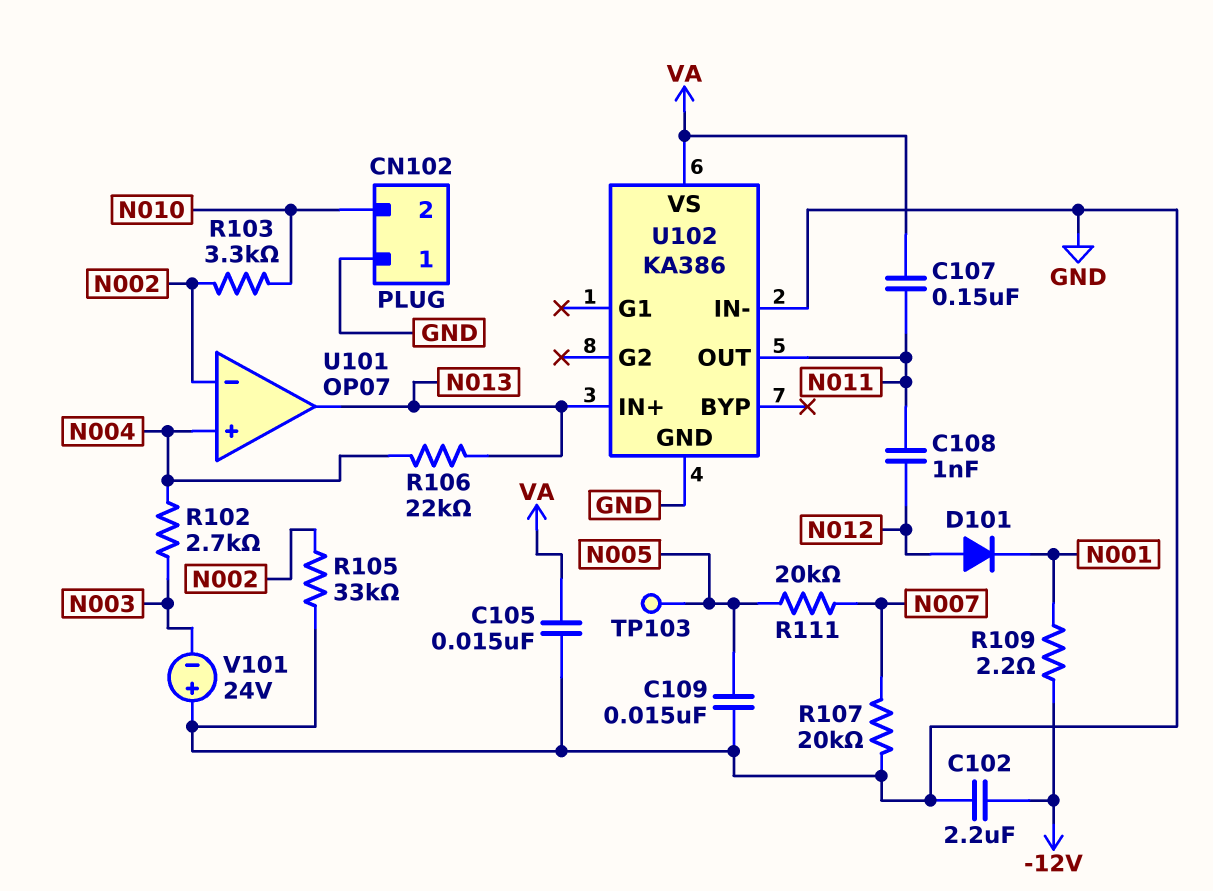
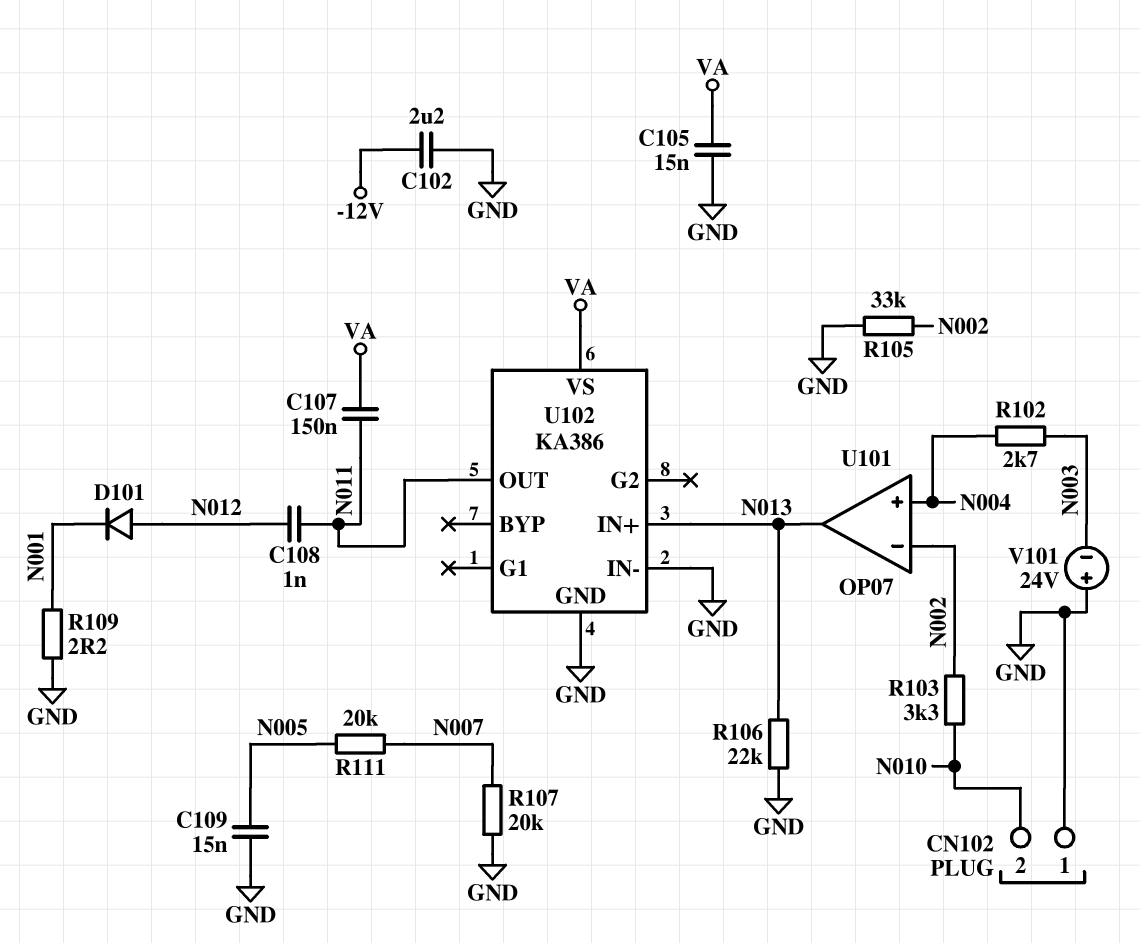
R106: 22k (N004, N013) -> 22k (GND, N013)
R109: 2.2 (-12V, N001) -> 2.2 (GND, N001)
TP103: test point (N005) -> none

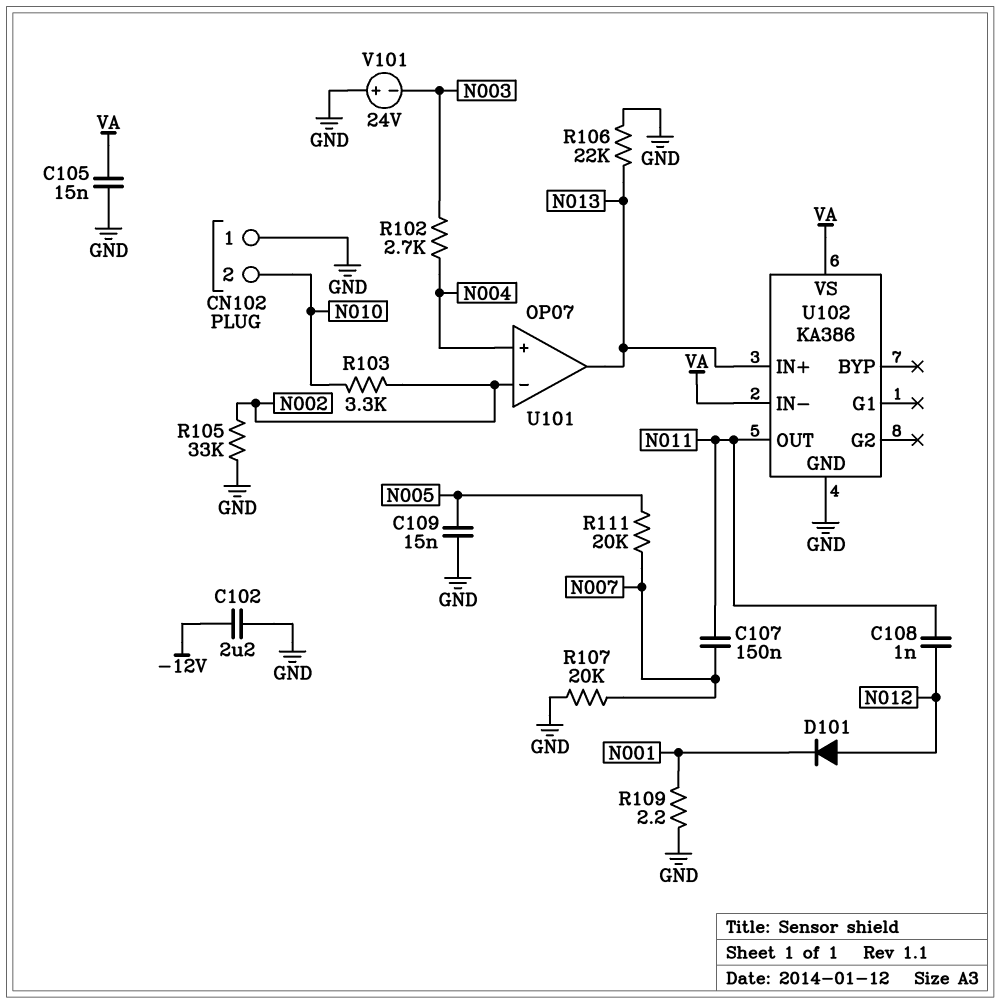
C107: 150nF (N011, VA) -> 150nF (N007, N011)
U102 pin IN-: GND -> VA

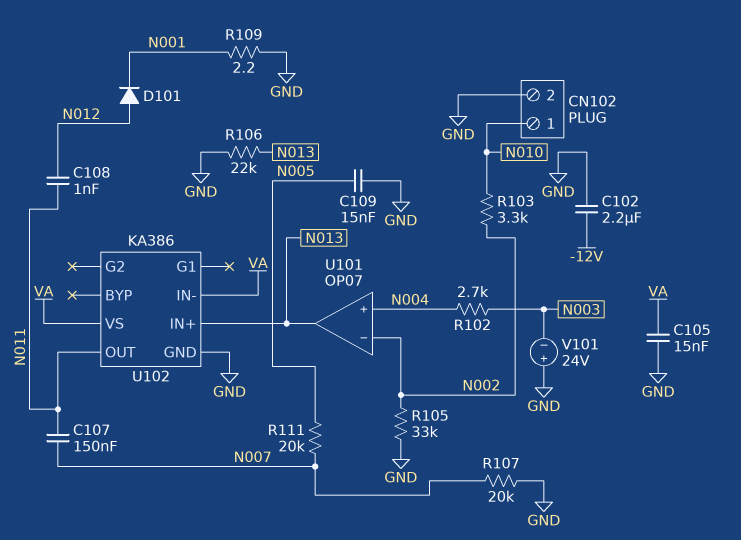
CN102 pin 1: GND -> N010
CN102 pin 2: N010 -> GND

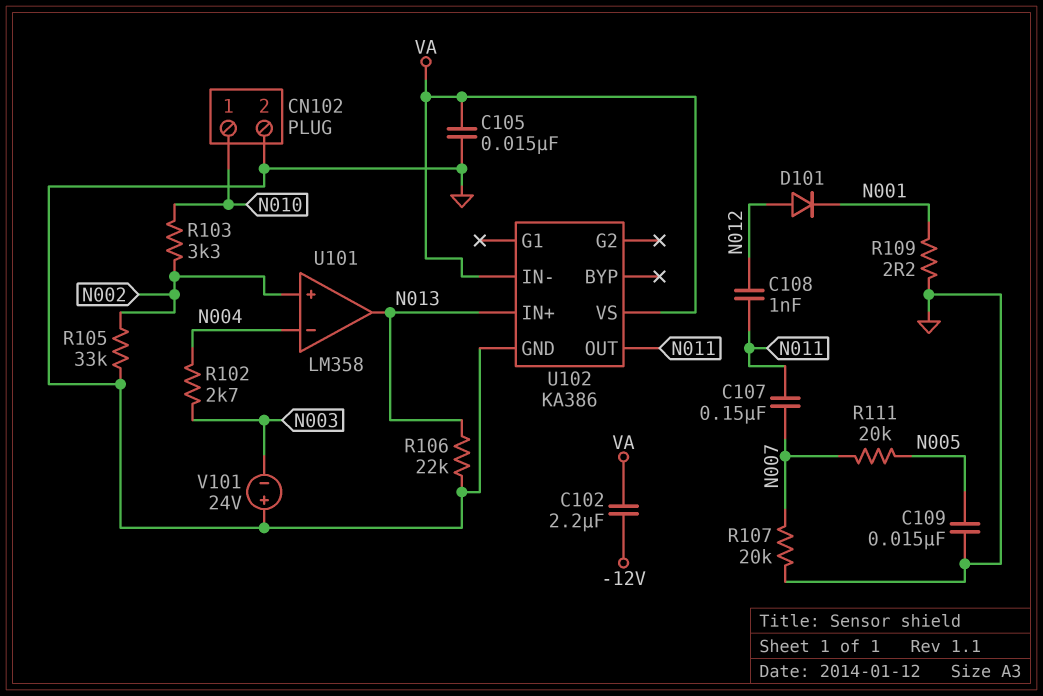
C102: 2.2uF (-12V, GND) -> 2.2uF (-12V, VA)
U101: OP07 -> LM358
U101 pin in+: N004 -> N002
U101 pin in-: N002 -> N004

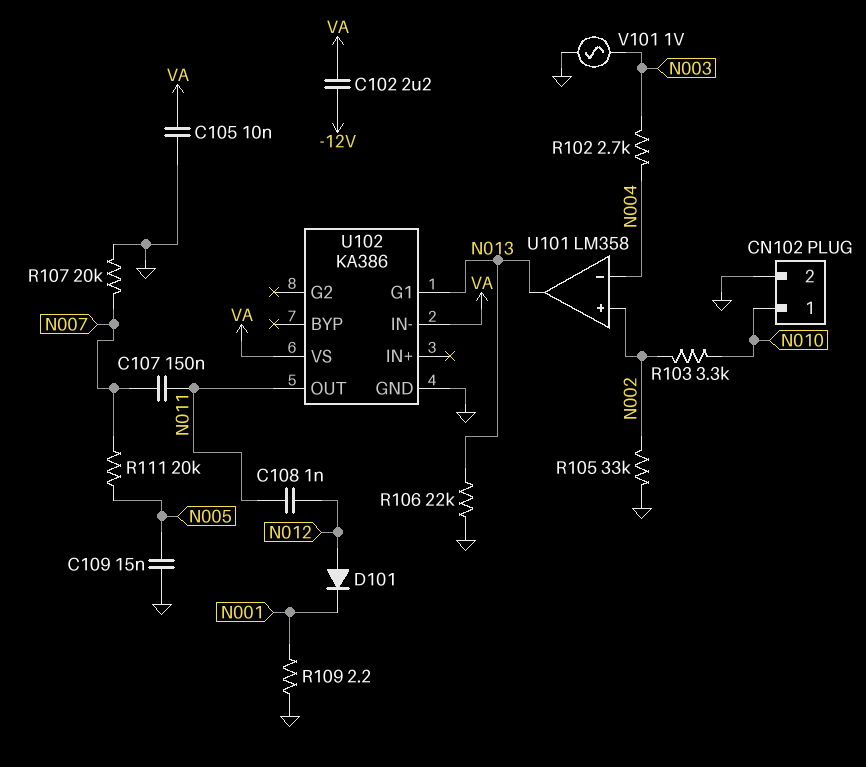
C105: 15nF (GND, VA) -> 10nF (GND, VA)
U102 pin G1: none -> N013
U102 pin IN+: N013 -> none
V101: 24V (plus GND, minus N003) -> AC 1V (GND, N003)

